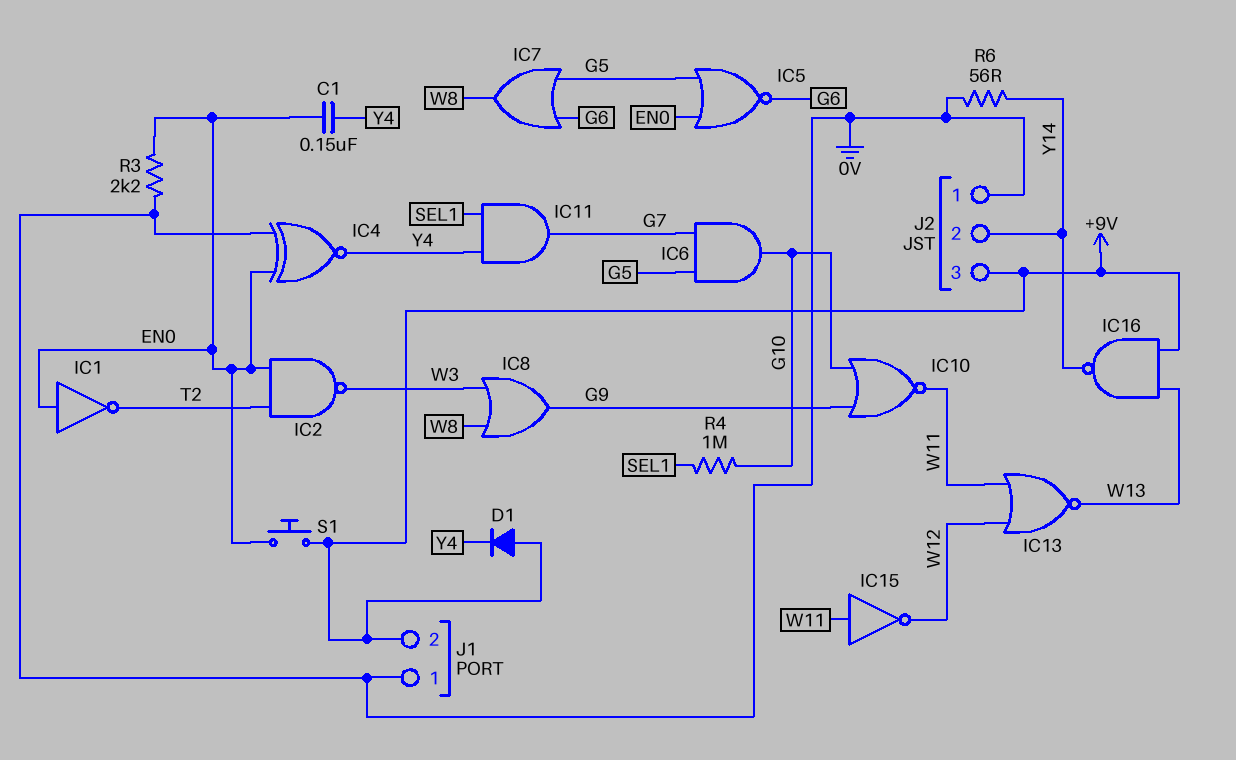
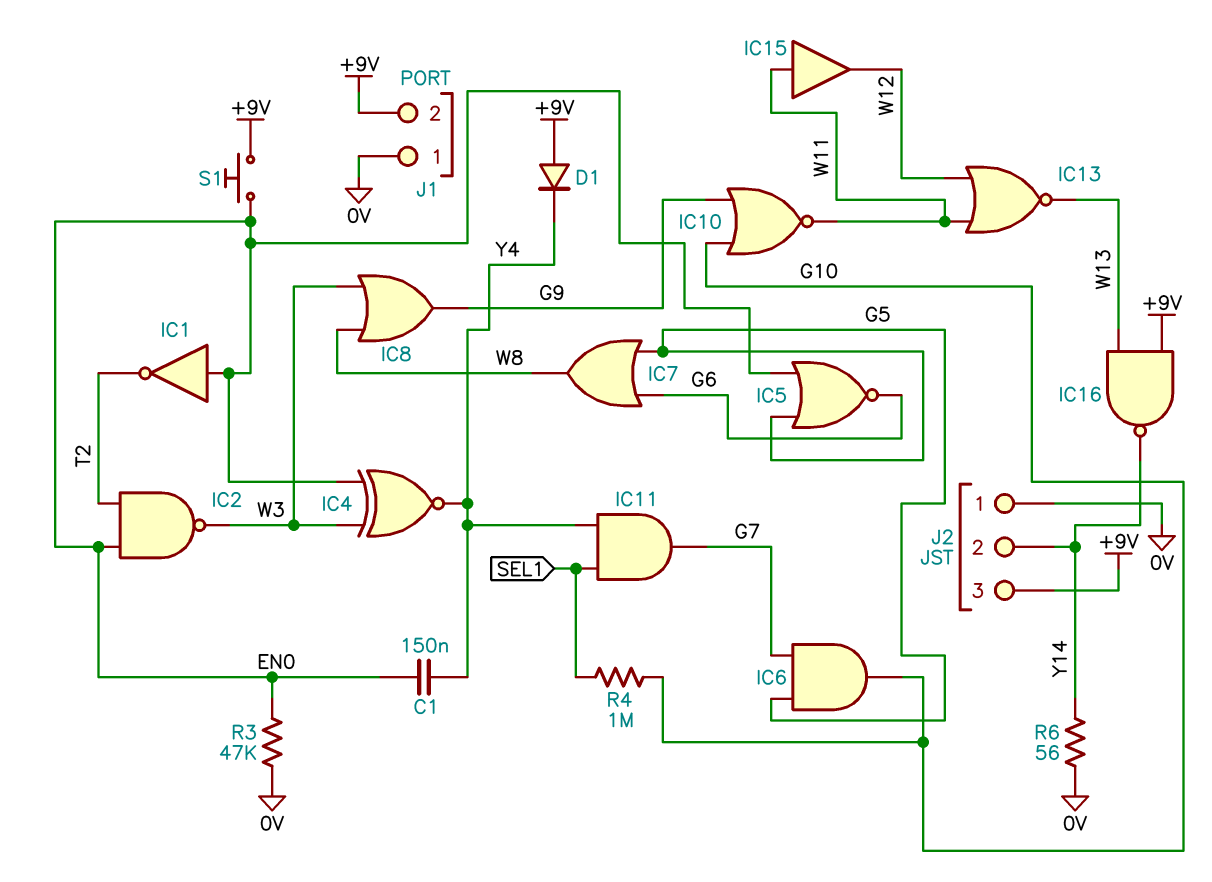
IC4: XNOR (in 0V, in EN0, out Y4) -> XNOR (in EN0, in W3, out Y4)
IC15: NOT (in W11, out W12) -> buffer (in W11, out W12)
R3: 2.2k (0V, EN0) -> 47k (0V, EN0)

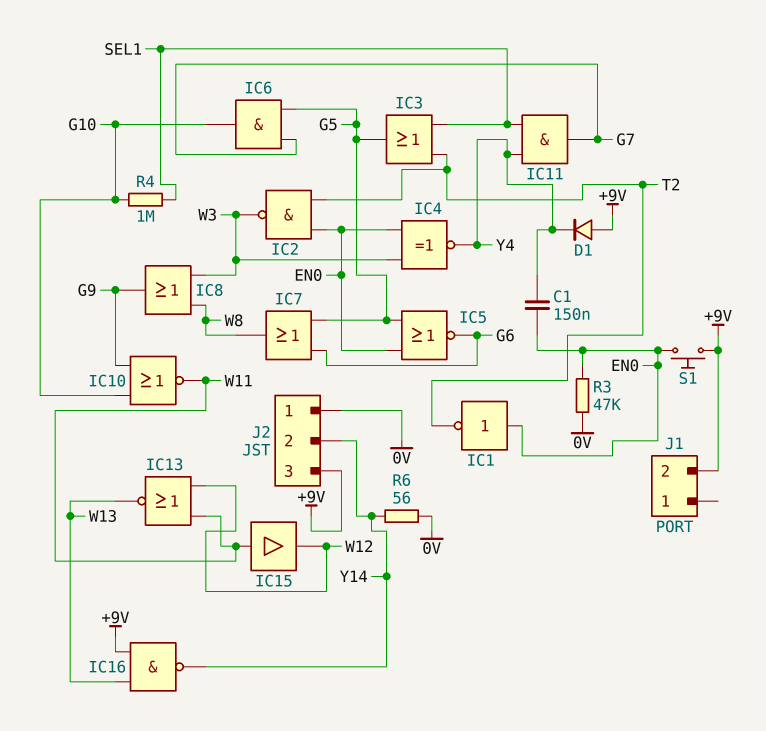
IC3: none -> OR (in SEL1, in T2, out G5)
J1 pin 1: 0V -> none

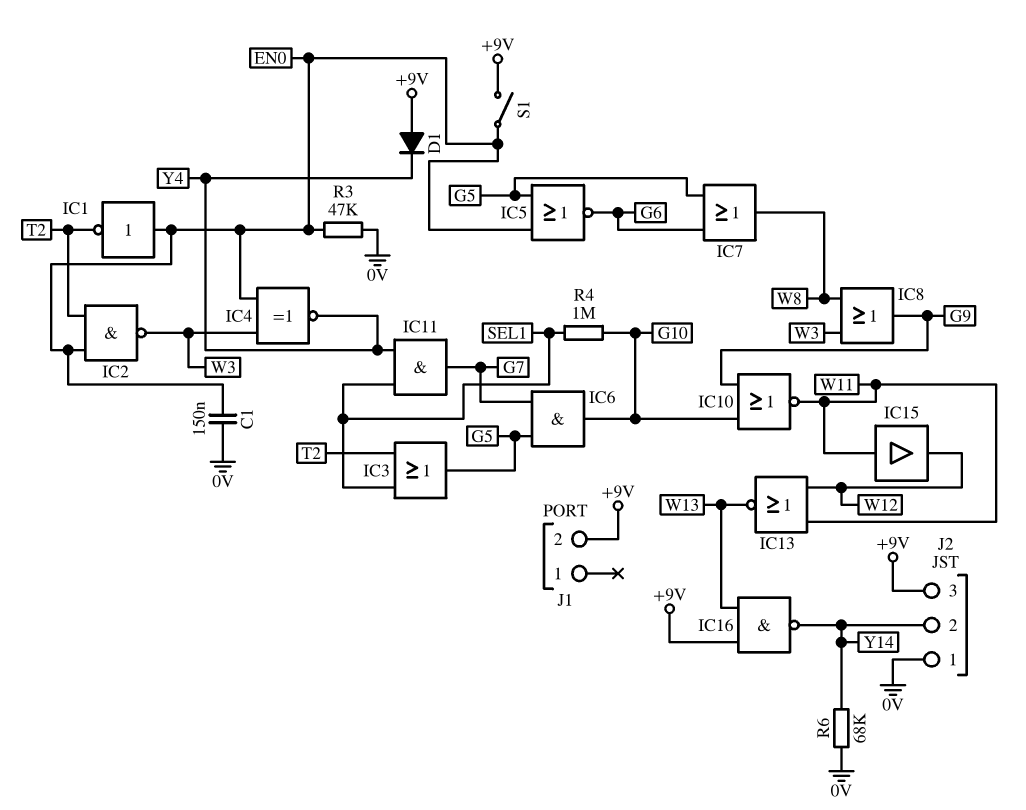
C1: 150nF (EN0, Y4) -> 150nF (0V, EN0)
R6: 56 (0V, Y14) -> 68k (0V, Y14)
S1: button (+9V, EN0) -> switch (+9V, EN0)

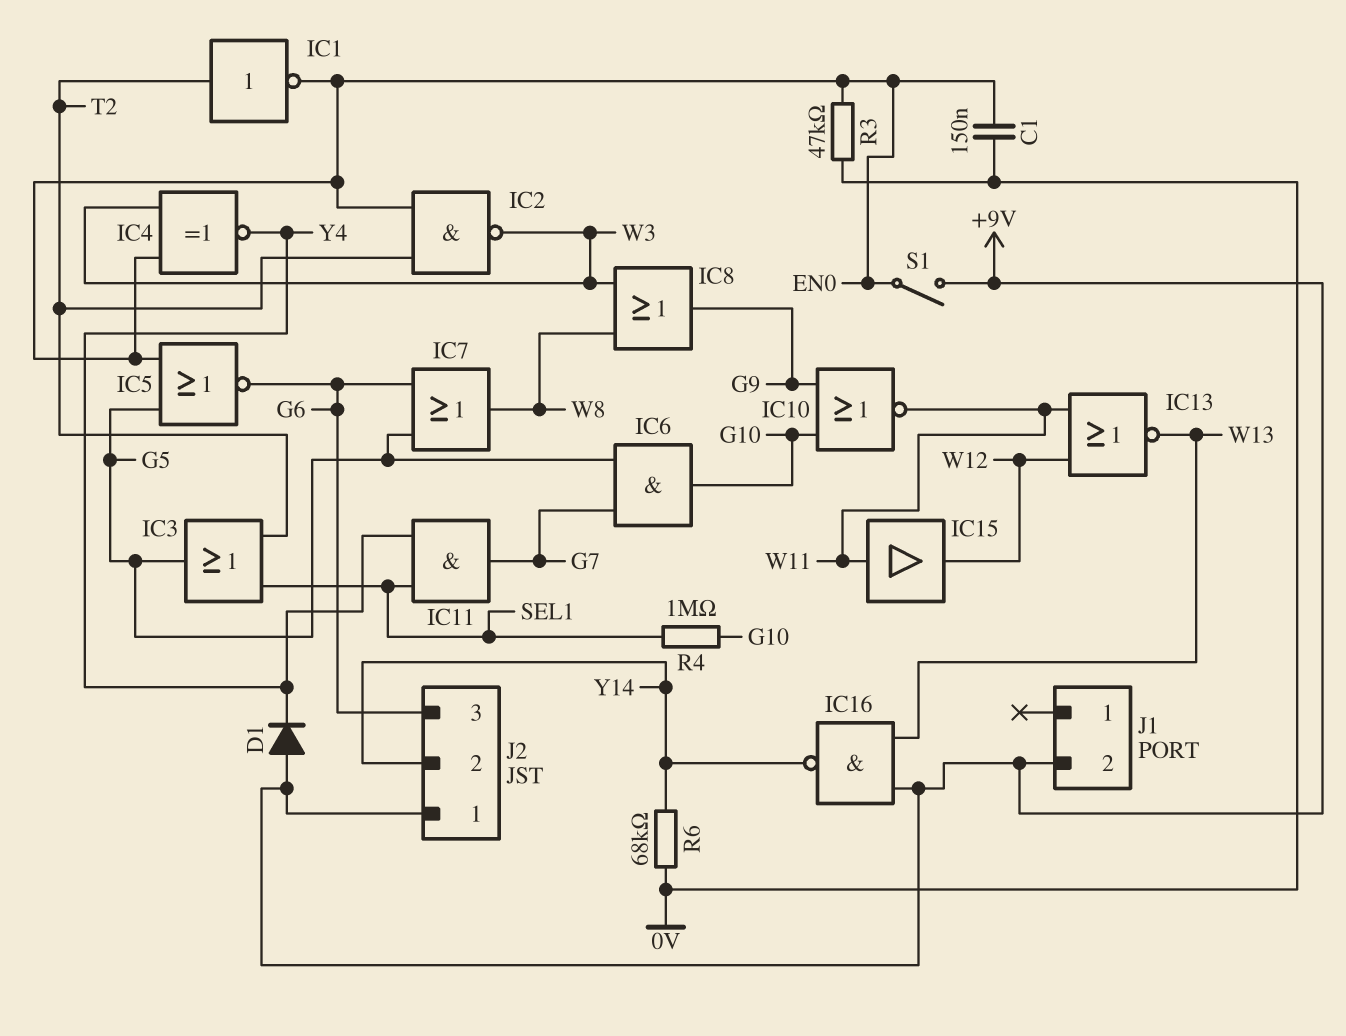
IC1: NOT (in EN0, out T2) -> NOT (in T2, out EN0)
J2 pin 1: 0V -> +9V
J2 pin 3: +9V -> G6

